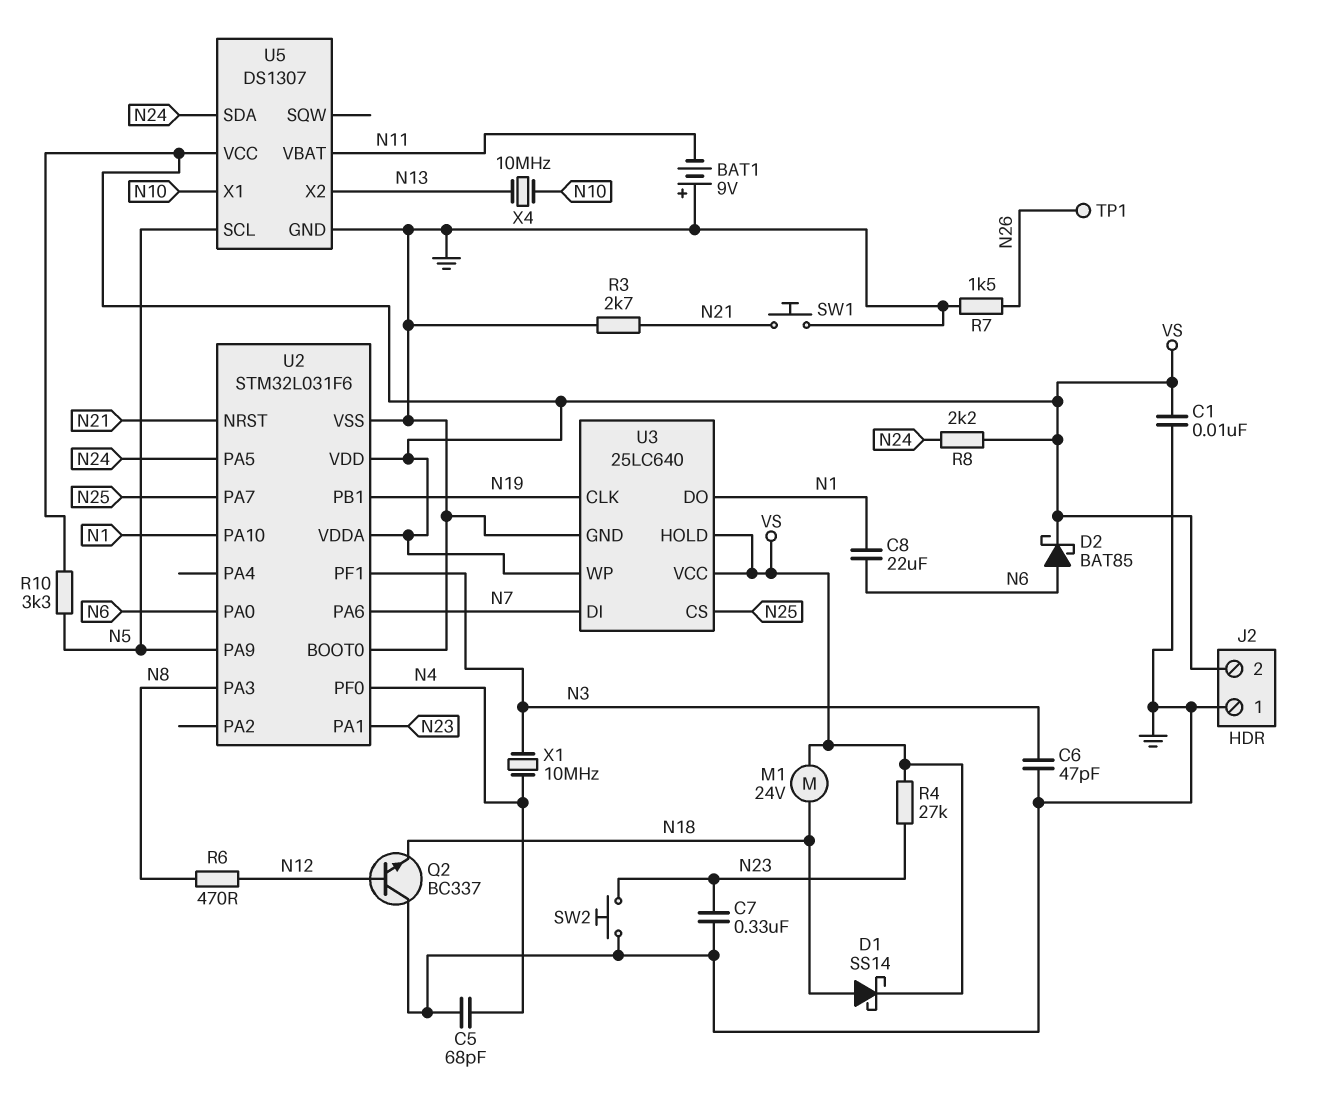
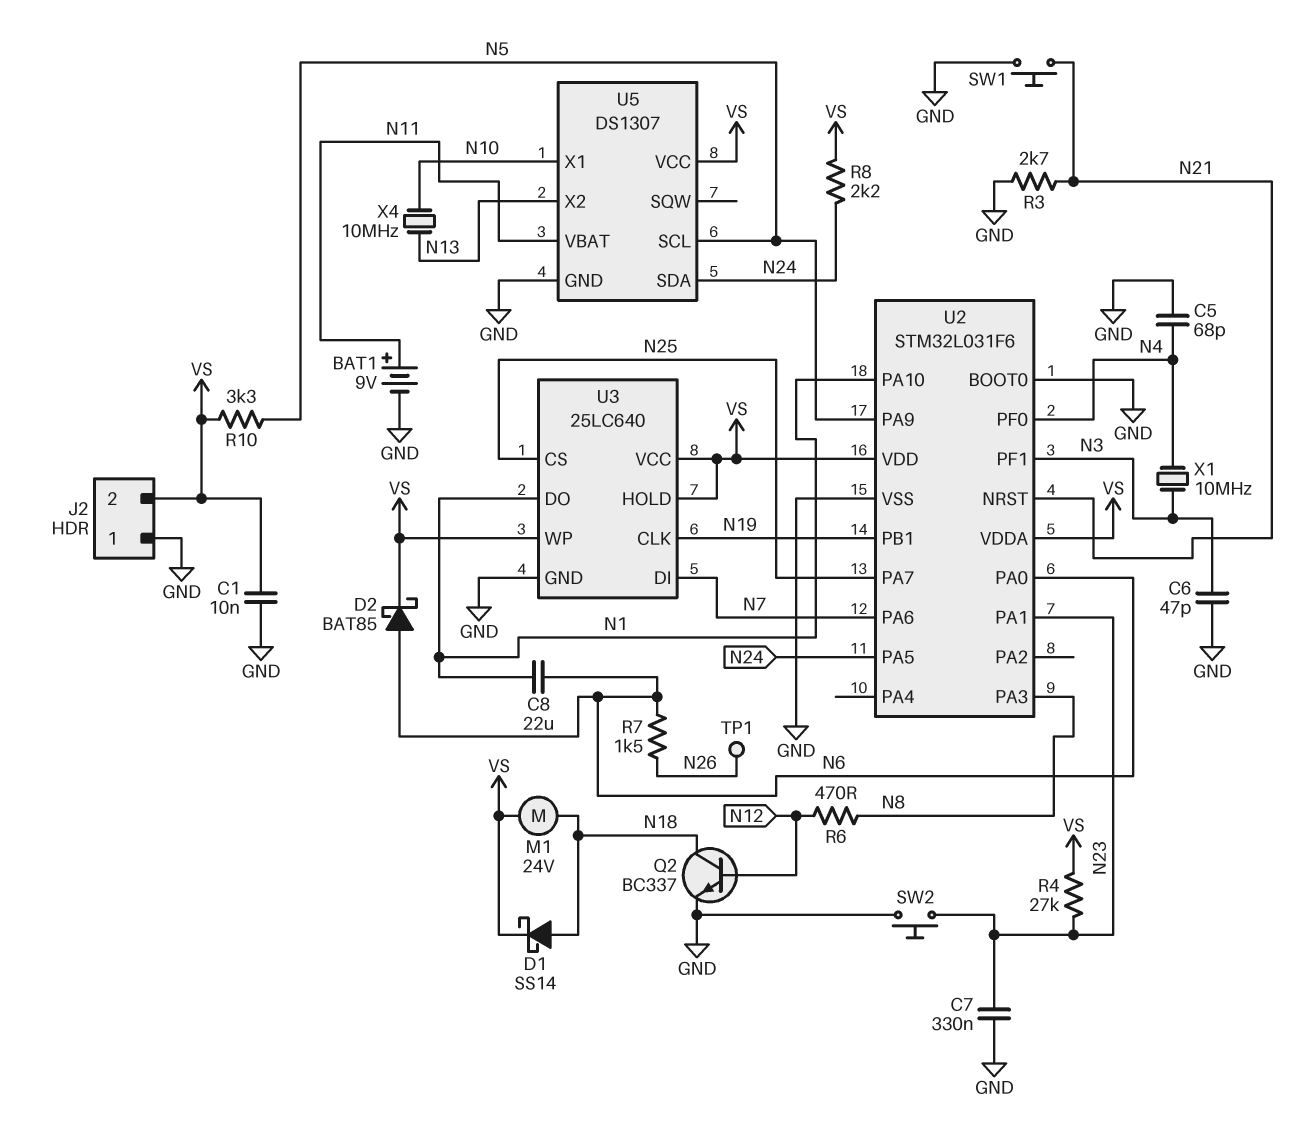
BAT1: 9V (plus GND, minus N11) -> 9V (plus N11, minus GND)
Q2: NPN BC337 (B N12, C GND, E N18) -> NPN BC337 (B N12, C N18, E GND)
R7: 1.5k (GND, N26) -> 1.5k (N6, N26)

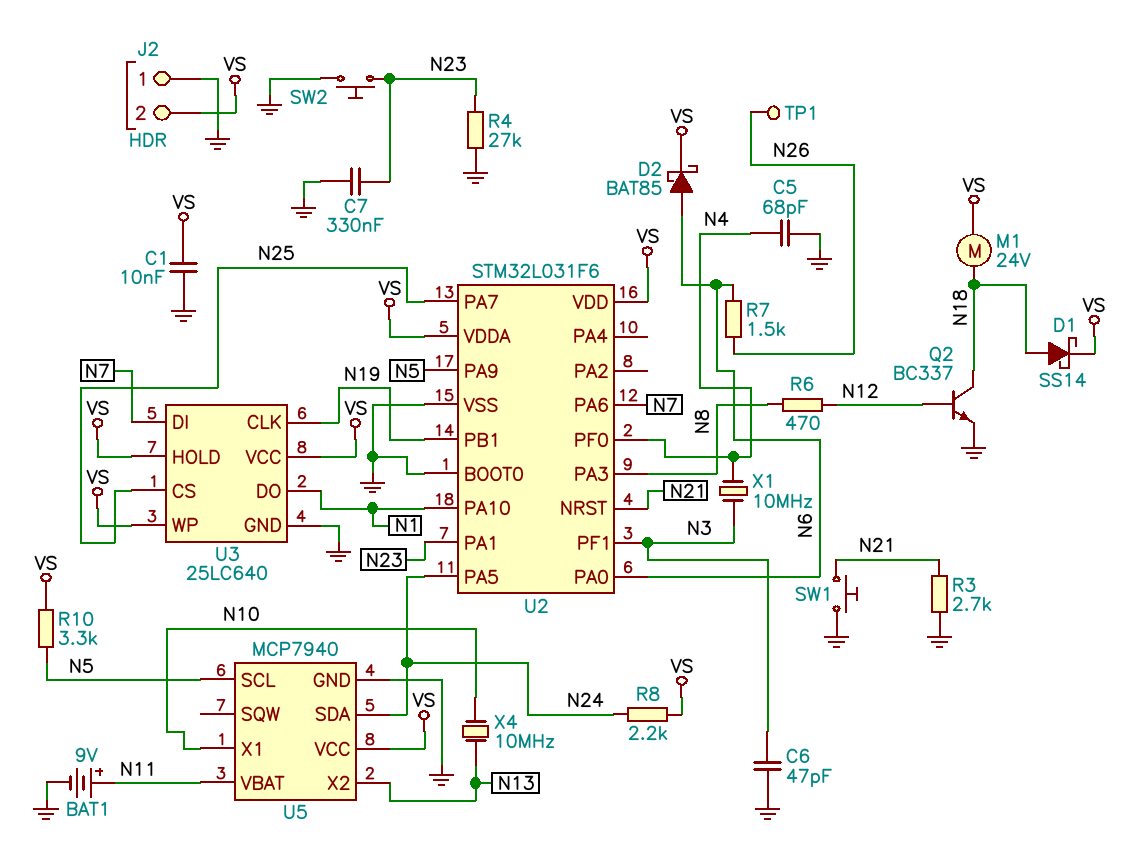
C8: 22uF (N1, N6) -> none
R4: 27k (N23, VS) -> 27k (GND, N23)
U5: DS1307 -> MCP7940

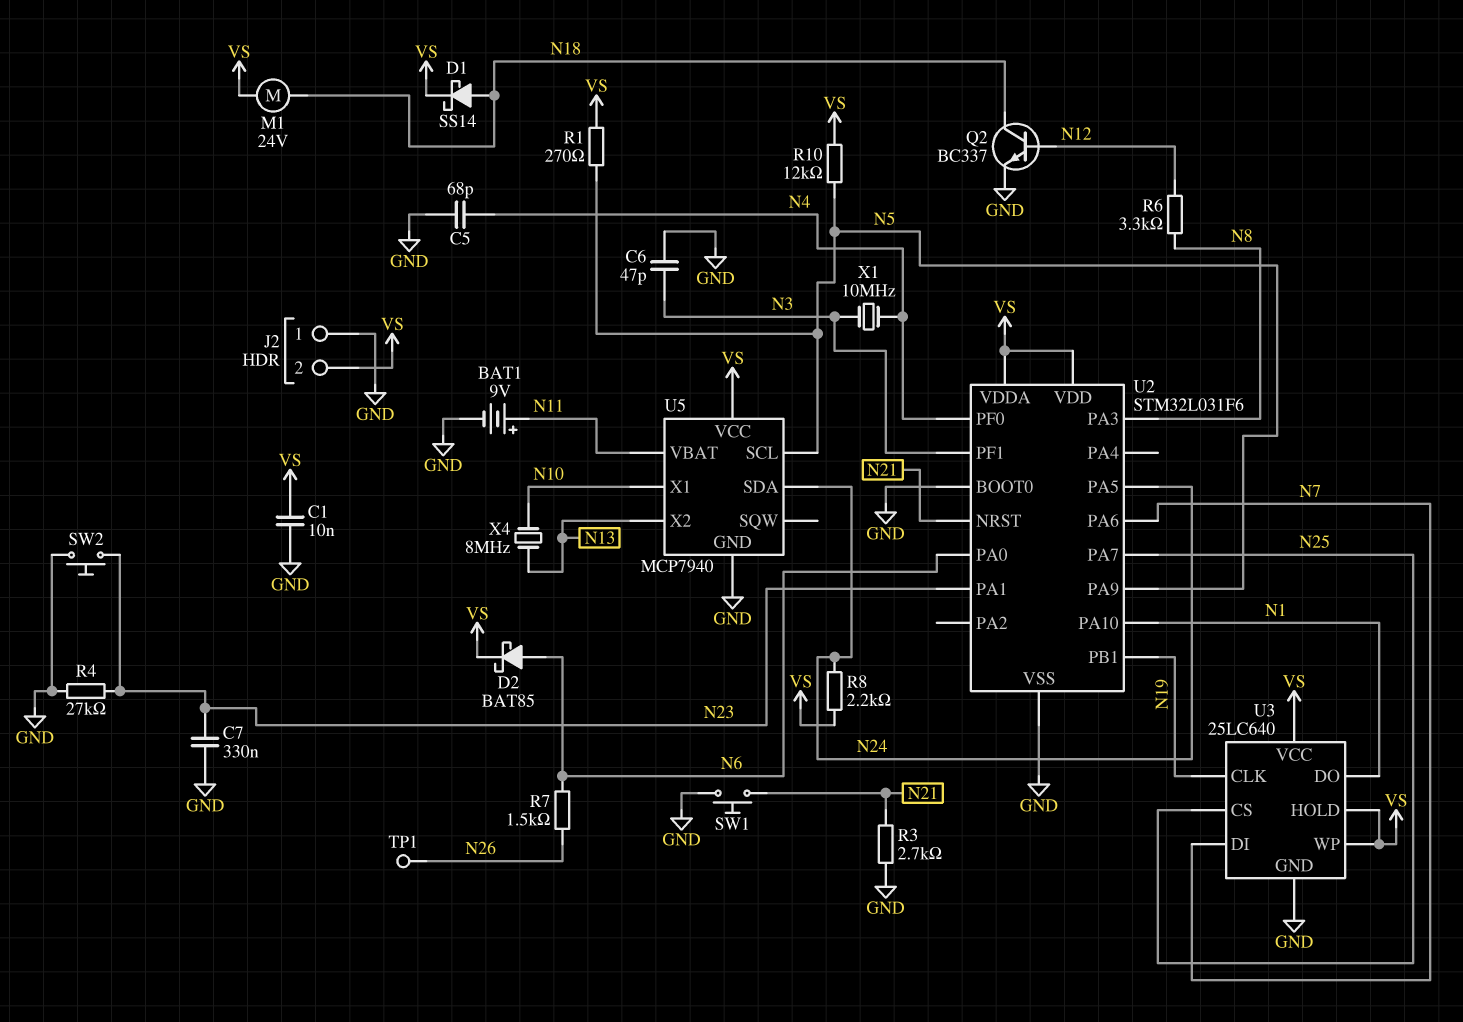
R1: none -> 270 (N5, VS)
R6: 470 (N8, N12) -> 3.3k (N8, N12)
R10: 3.3k (N5, VS) -> 12k (N5, VS)
X4: 10MHz (N10, N13) -> 8MHz (N10, N13)

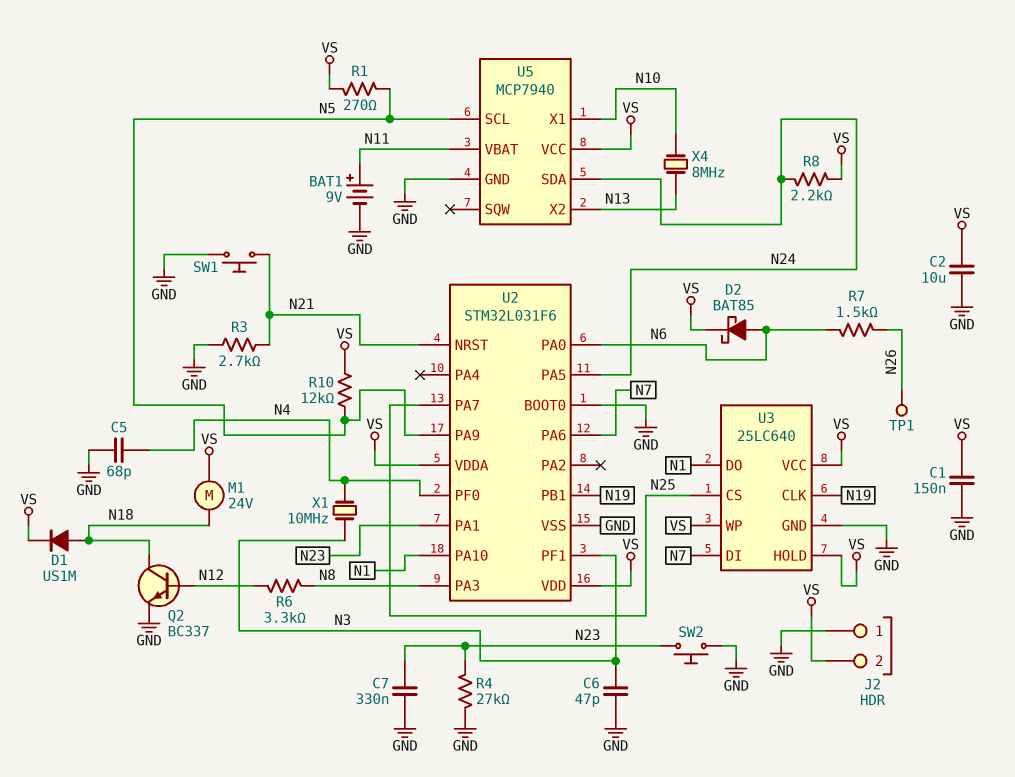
C1: 10nF (GND, VS) -> 150nF (GND, VS)
C2: none -> 10uF (GND, VS)
D1: schottky SS14 (A N18, K VS) -> diode US1M (A N18, K VS)

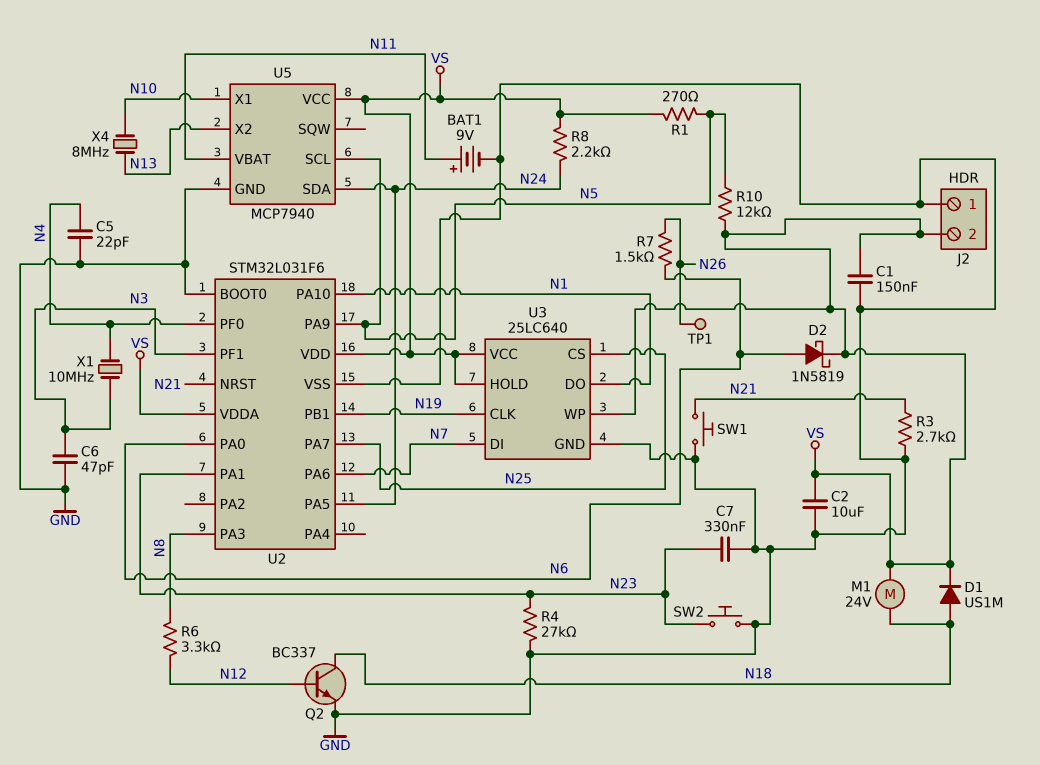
C5: 68pF (GND, N4) -> 22pF (GND, N4)
D2: schottky BAT85 (A N6, K VS) -> schottky 1N5819 (A N6, K VS)

